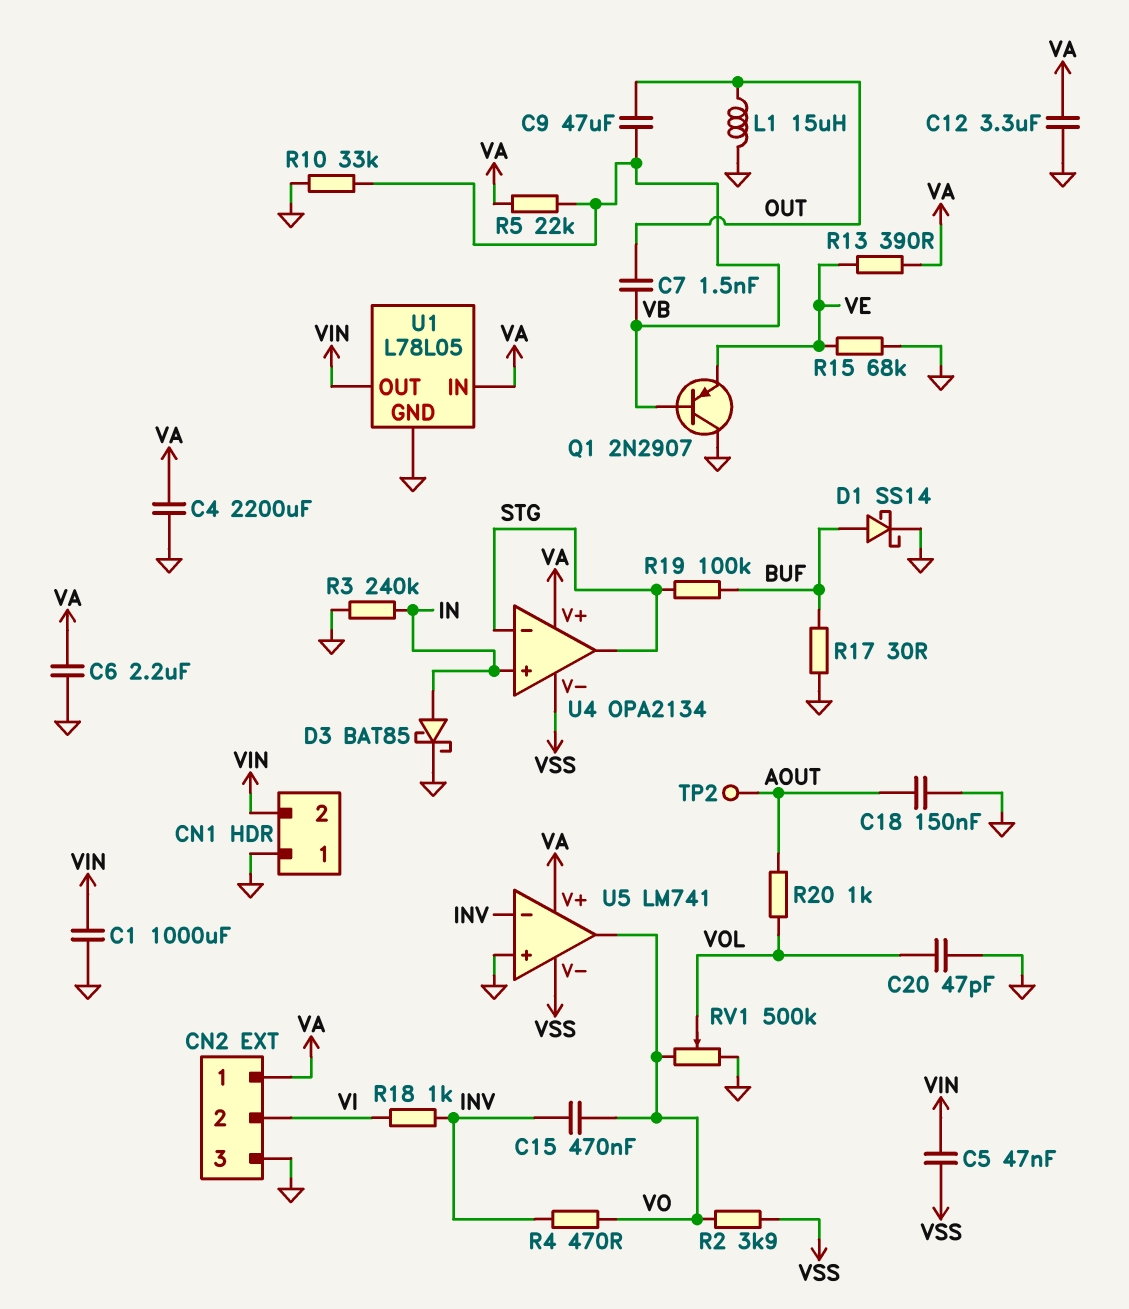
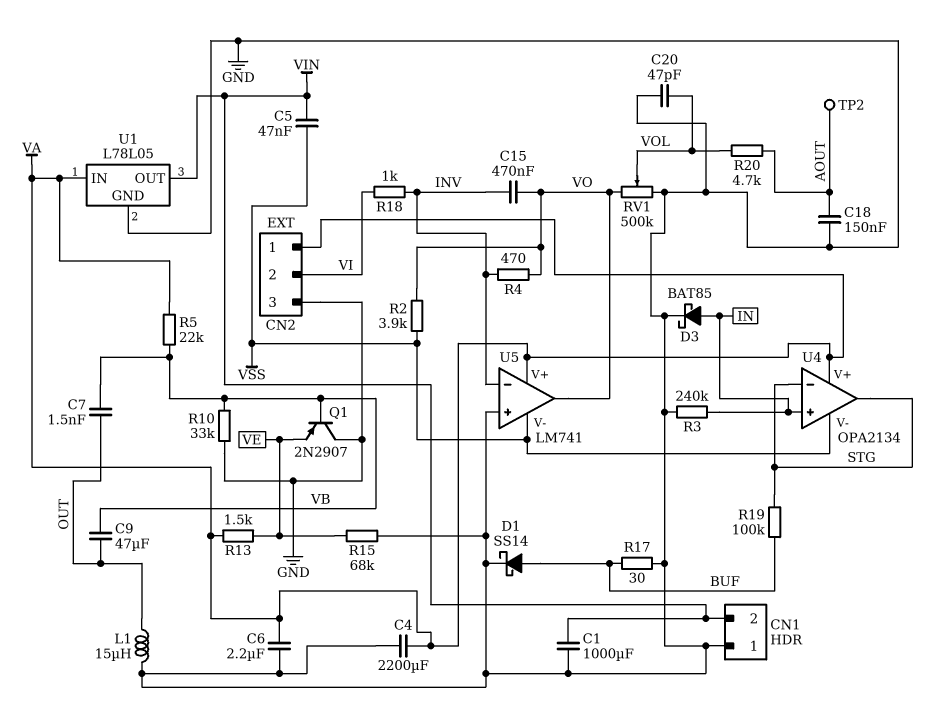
C12: 3.3uF (GND, VA) -> none
R13: 390 (VA, VE) -> 1.5k (VA, VE)
R20: 1k (AOUT, VOL) -> 4.7k (AOUT, VOL)

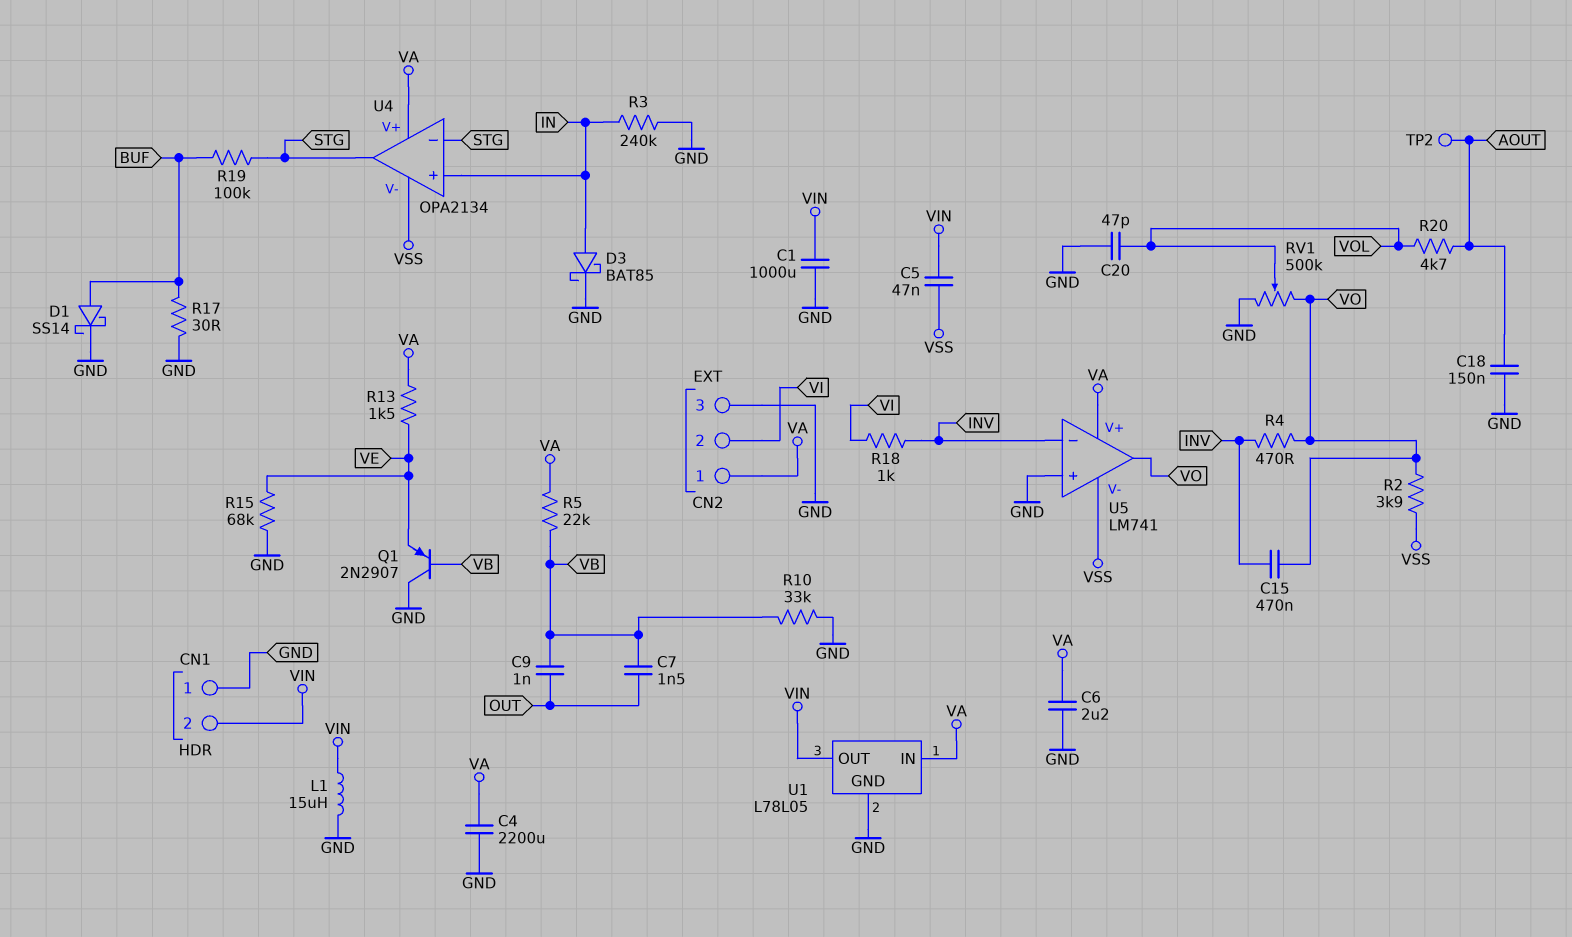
C9: 47uF (OUT, VB) -> 1nF (OUT, VB)
L1: 15uH (GND, OUT) -> 15uH (GND, VIN)

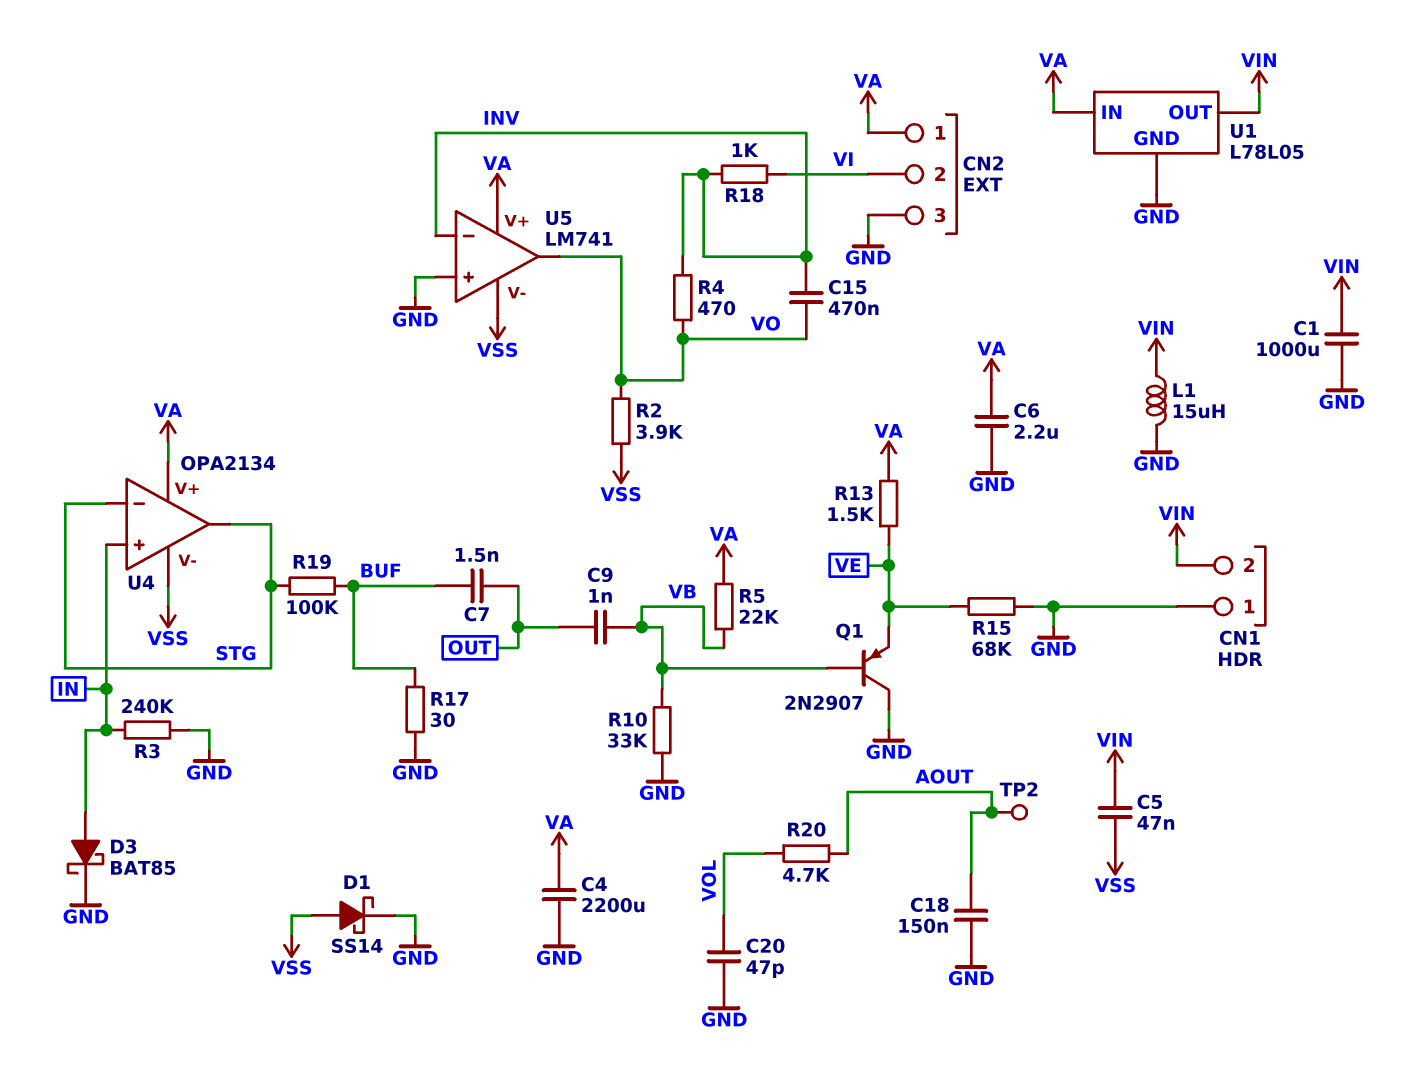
C7: 1.5nF (OUT, VB) -> 1.5nF (BUF, OUT)
D1: schottky SS14 (A BUF, K GND) -> schottky SS14 (A VSS, K GND)
RV1: 500k (GND, VO, wiper VOL) -> none

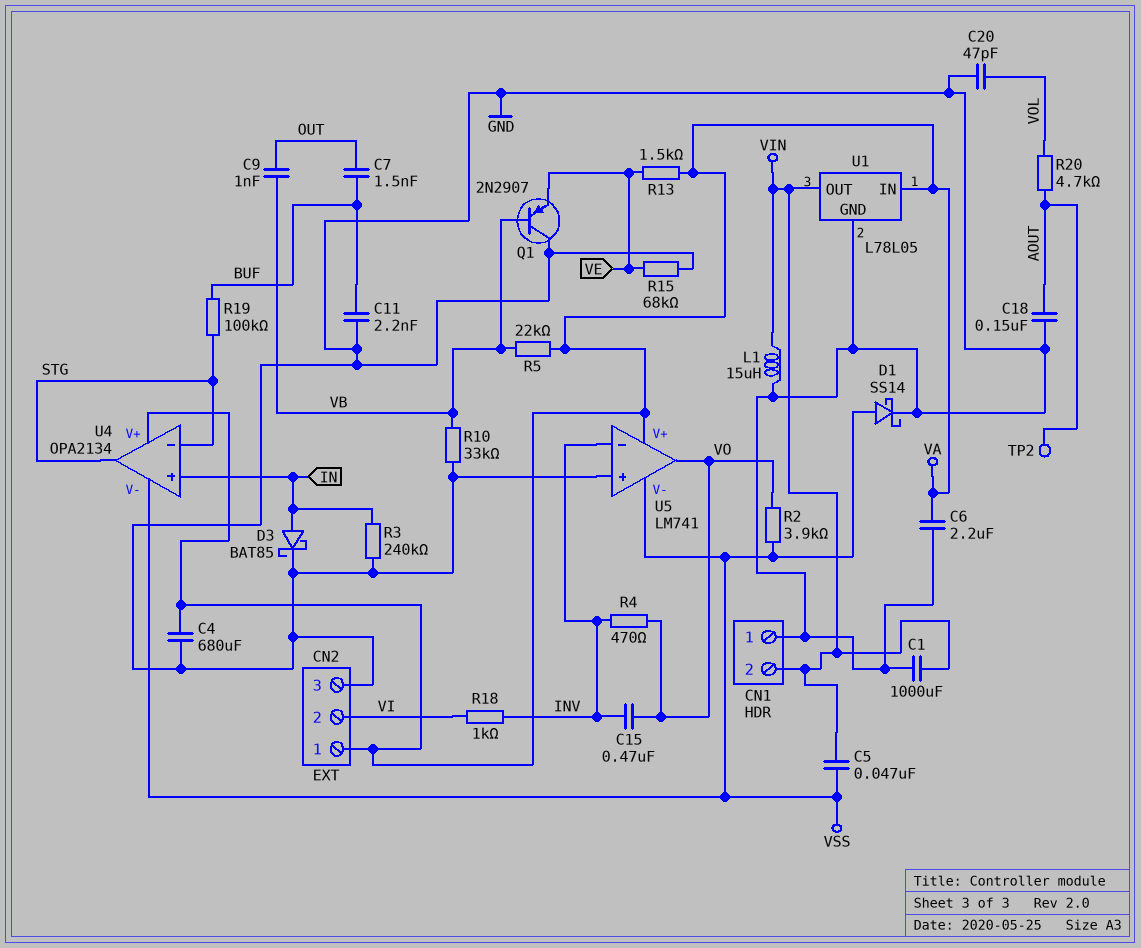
C4: 2200uF (GND, VA) -> 680uF (GND, VA)
C11: none -> 2.2nF (BUF, GND)
R17: 30 (BUF, GND) -> none

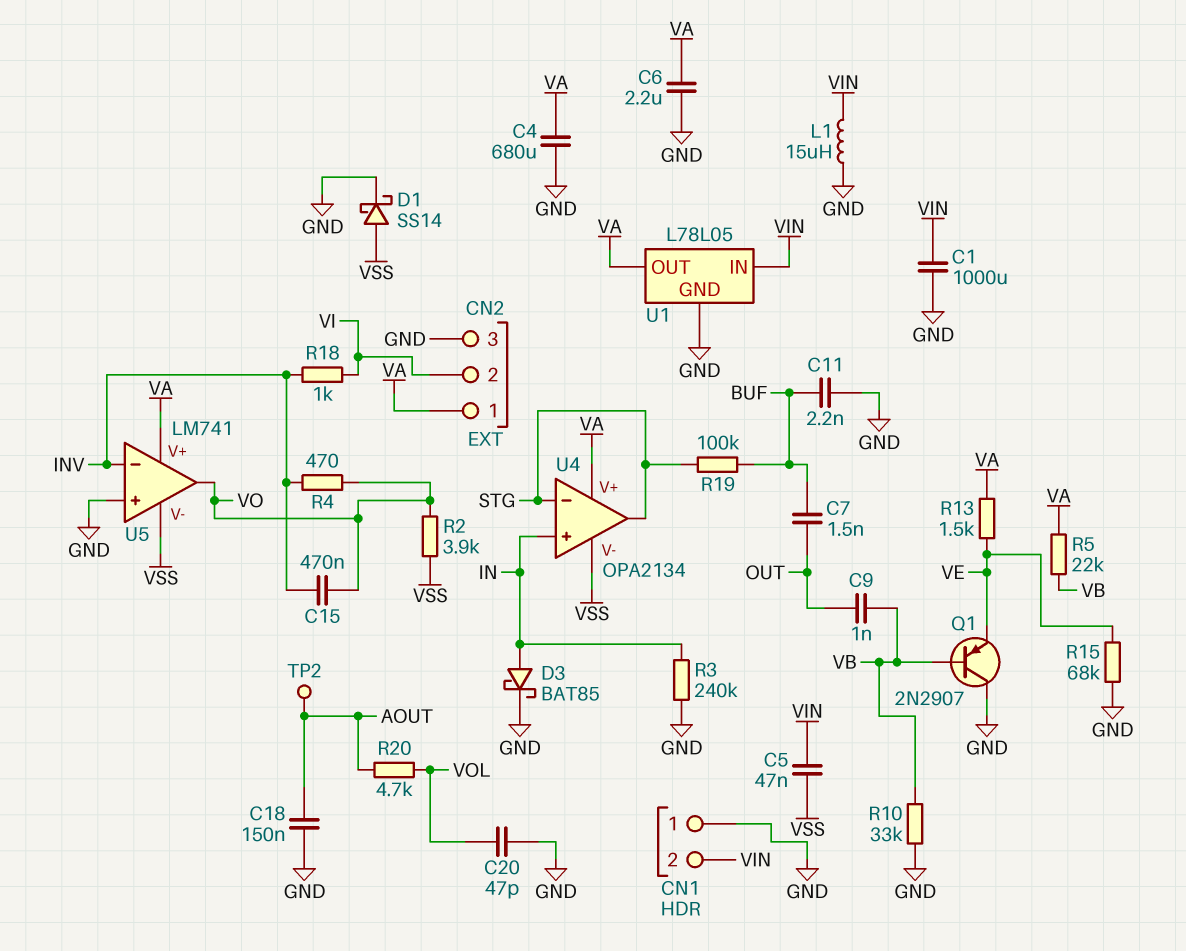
U1 pin IN: VA -> VIN
U1 pin OUT: VIN -> VA

